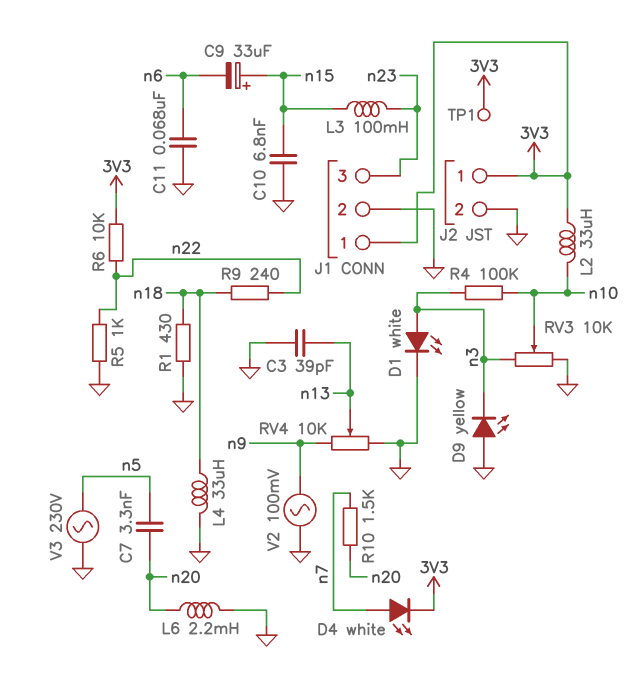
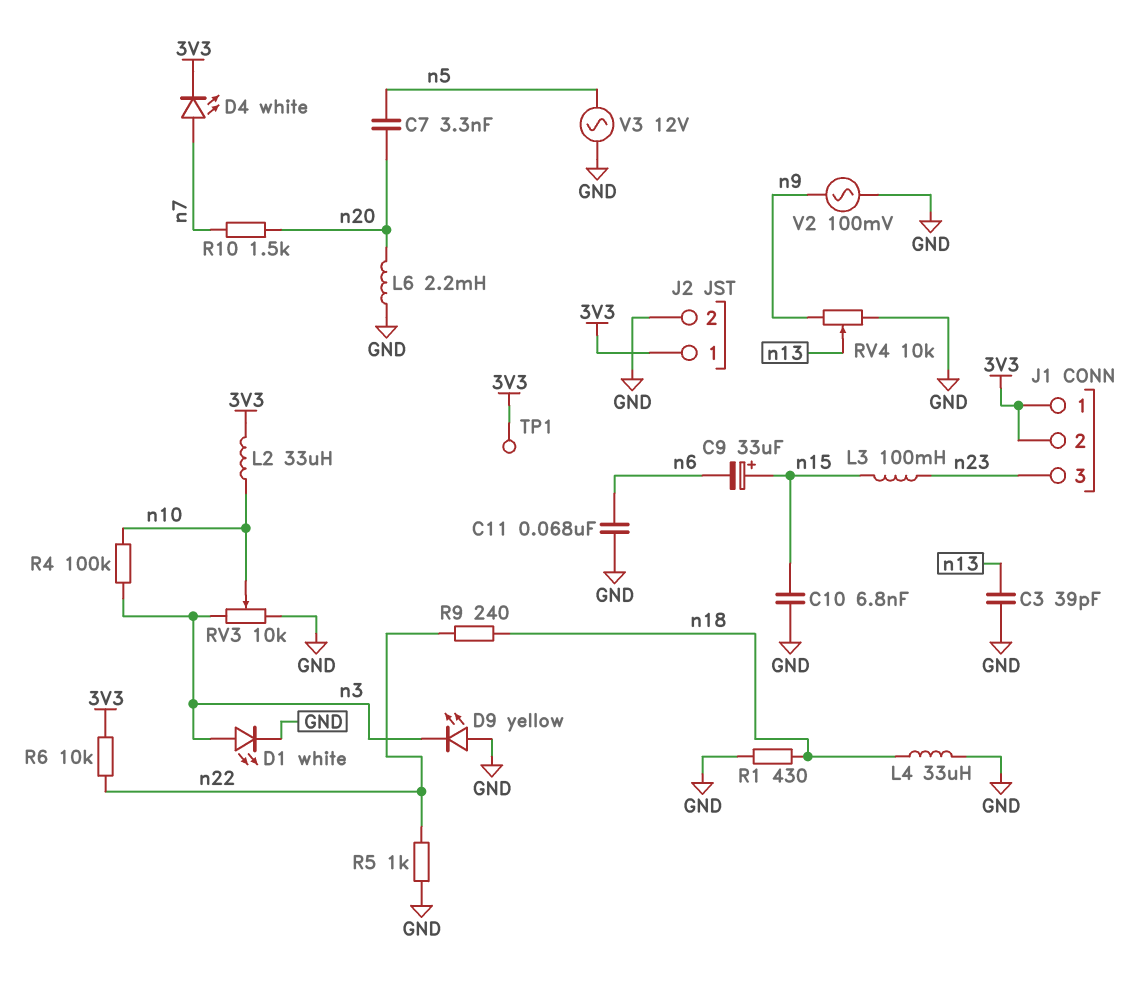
J1 pin 2: GND -> 3V3
V3: AC 230V (GND, n5) -> AC 12V (GND, n5)

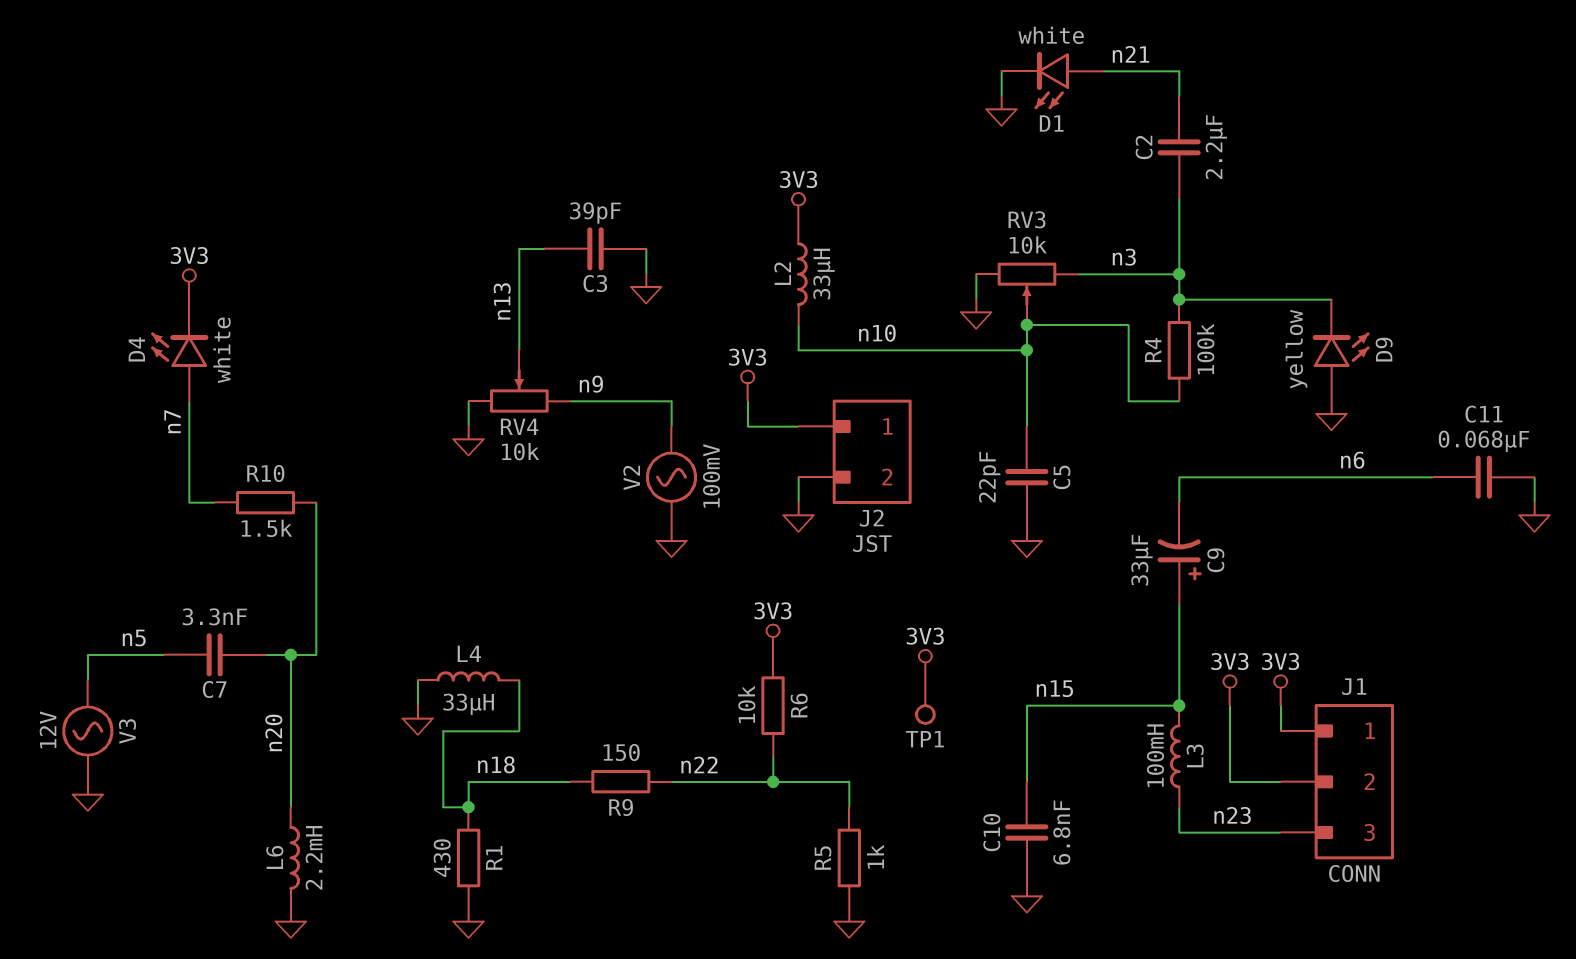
C2: none -> 2.2uF (n3, n21)
C5: none -> 22pF (GND, n10)
D1: LED white (A n3, K GND) -> LED white (A n21, K GND)
R9: 240 (n18, n22) -> 150 (n18, n22)

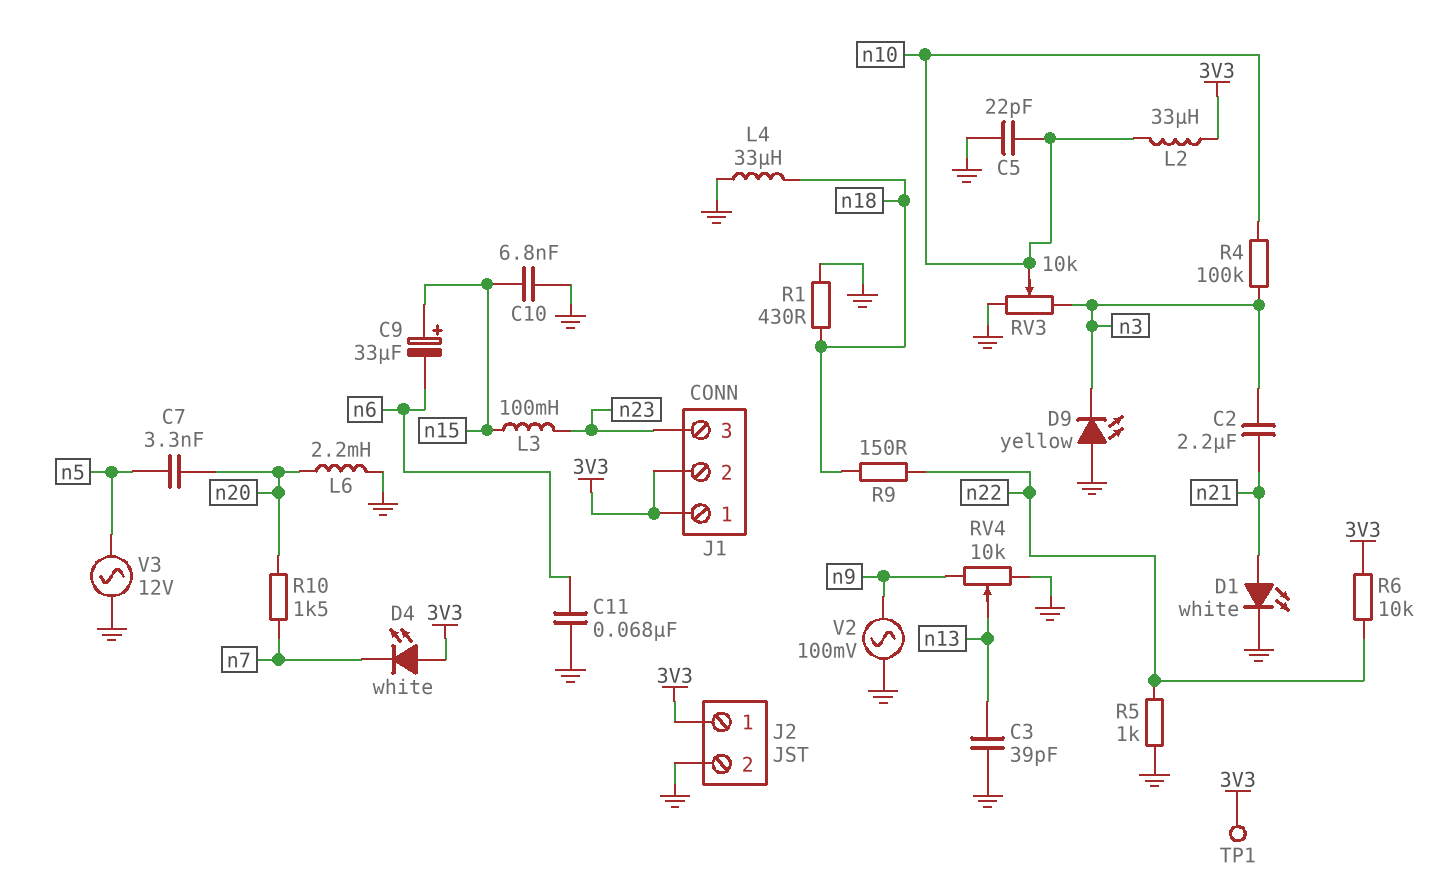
D4: LED white (A n7, K 3V3) -> LED white (A 3V3, K n7)

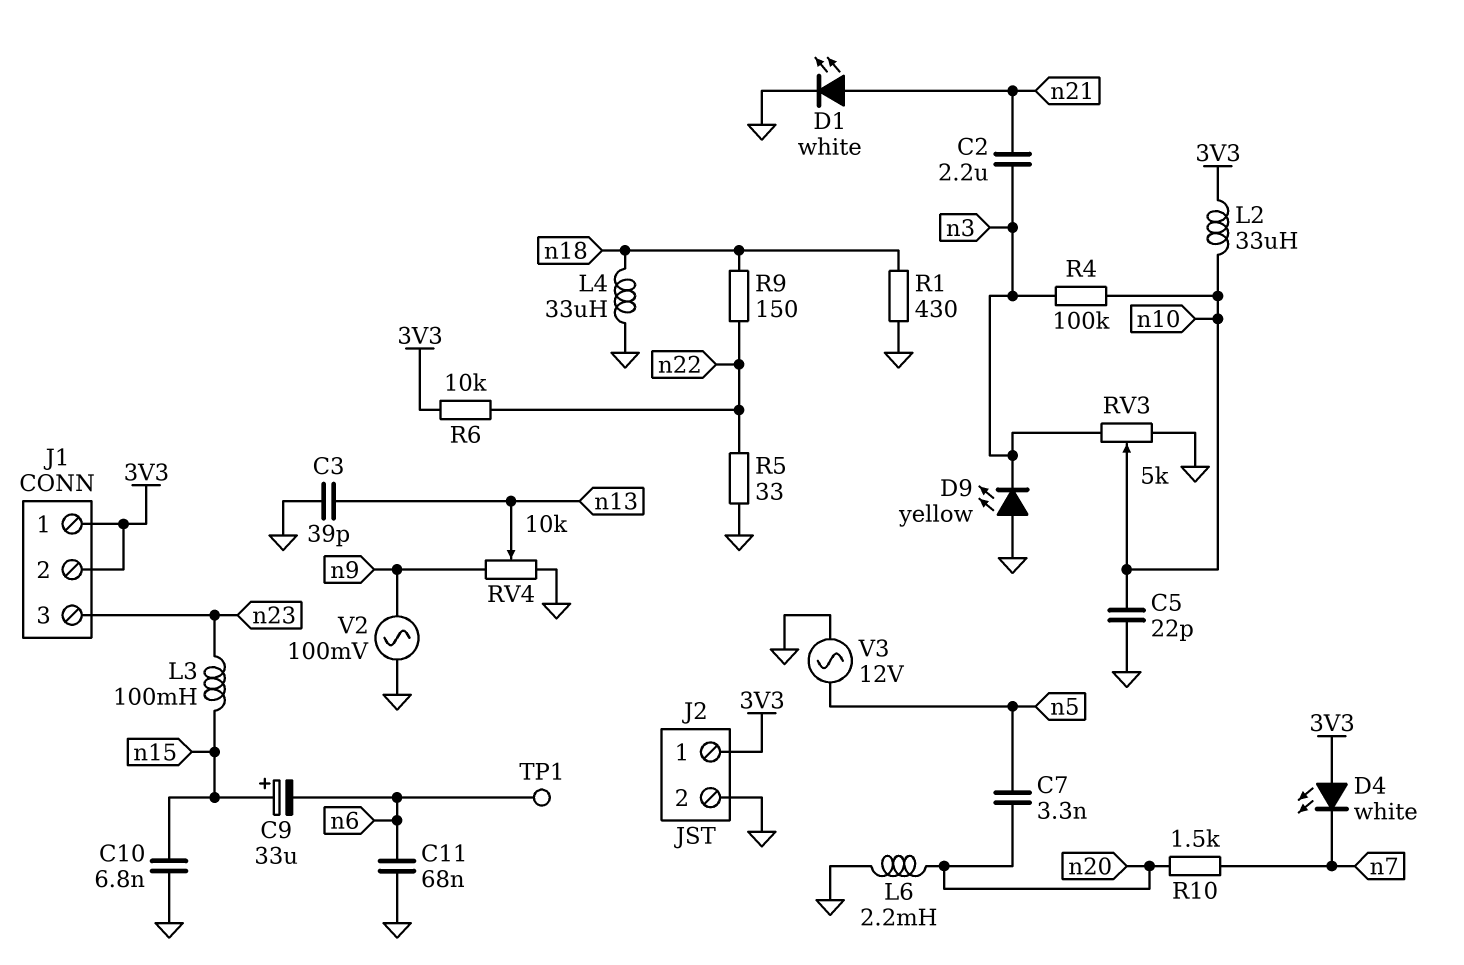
R5: 1k (GND, n22) -> 33 (GND, n22)
RV3: 10k (GND, n3, wiper n10) -> 5k (GND, n3, wiper n10)
TP1: test point (3V3) -> test point (n6)

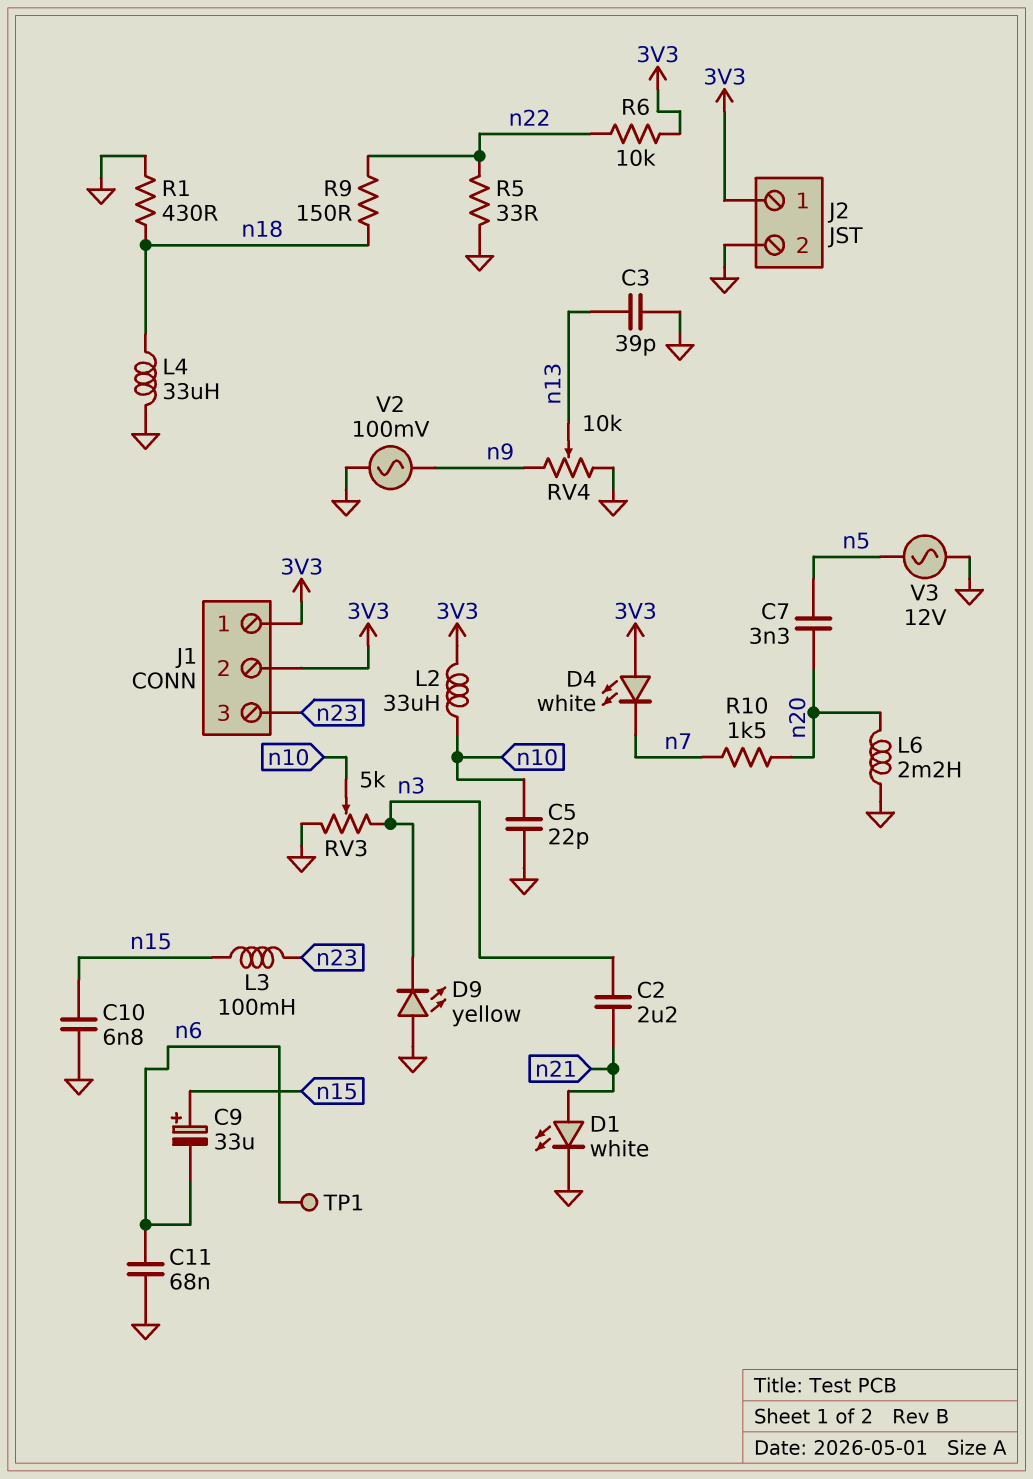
R4: 100k (n3, n10) -> none

